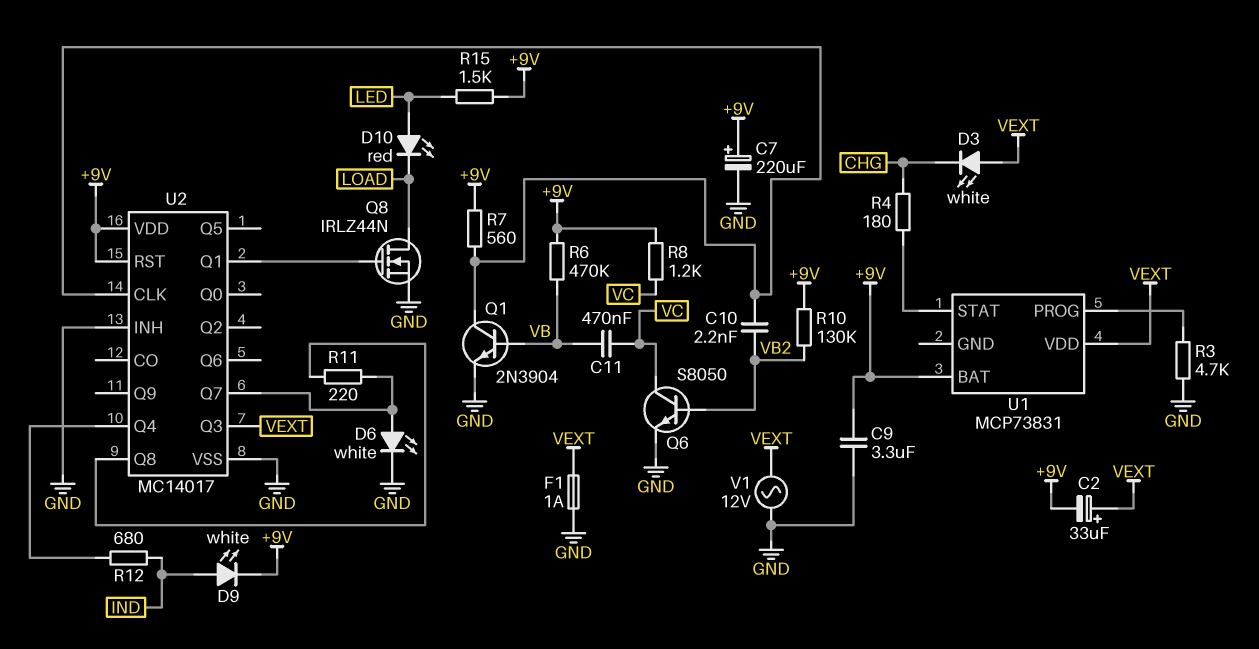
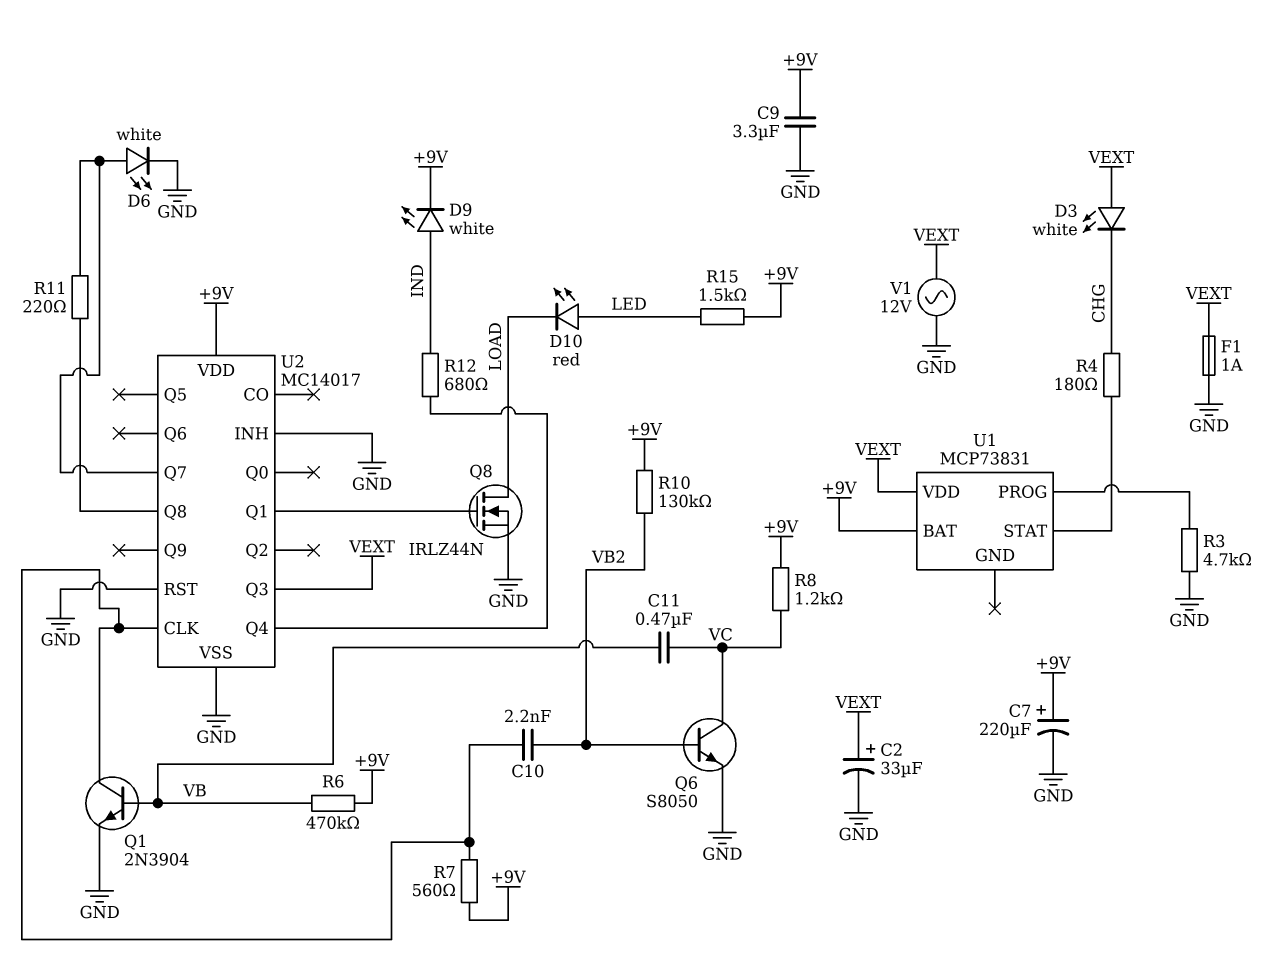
C2: 33uF (plus VEXT, minus +9V) -> 33uF (plus VEXT, minus GND)
U2 pin RST: +9V -> GND

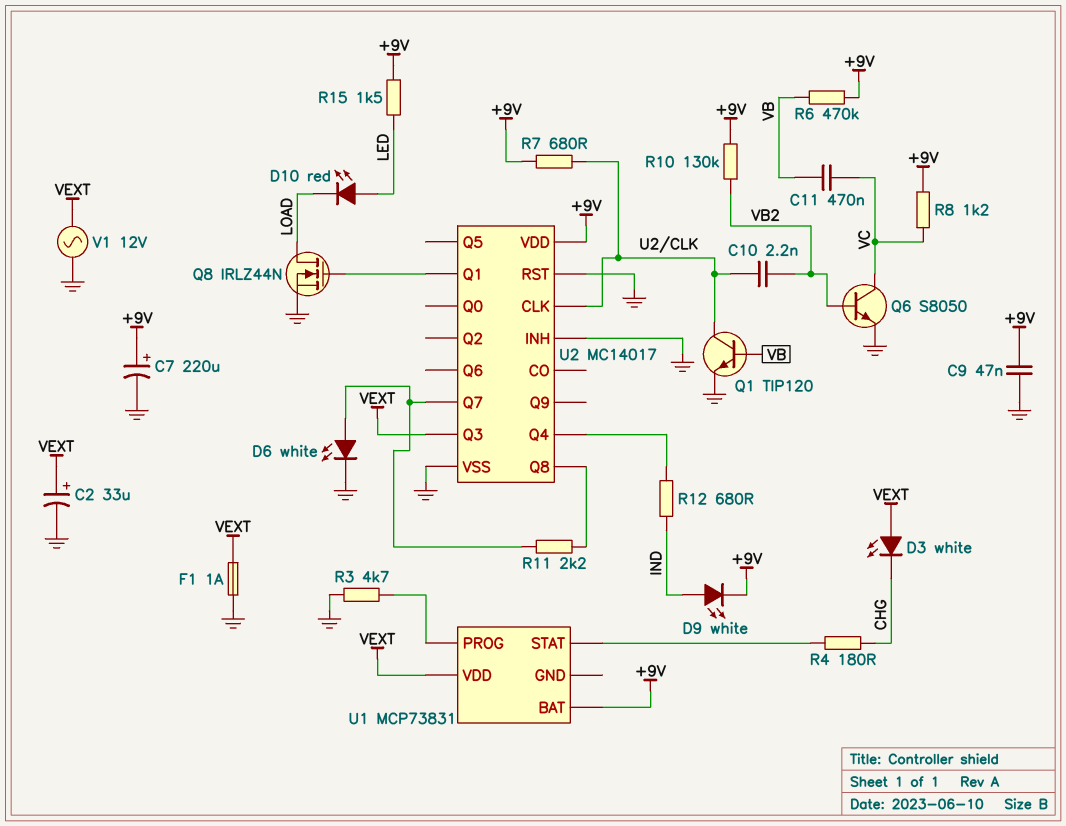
C9: 3.3uF (+9V, GND) -> 47nF (+9V, GND)
Q1: NPN 2N3904 (B VB, C U2/CLK, E GND) -> NPN TIP120 (B VB, C U2/CLK, E GND)
R7: 560 (+9V, U2/CLK) -> 680 (+9V, U2/CLK)
R11: 220 (U2/Q7, U2/Q8) -> 2.2k (U2/Q7, U2/Q8)

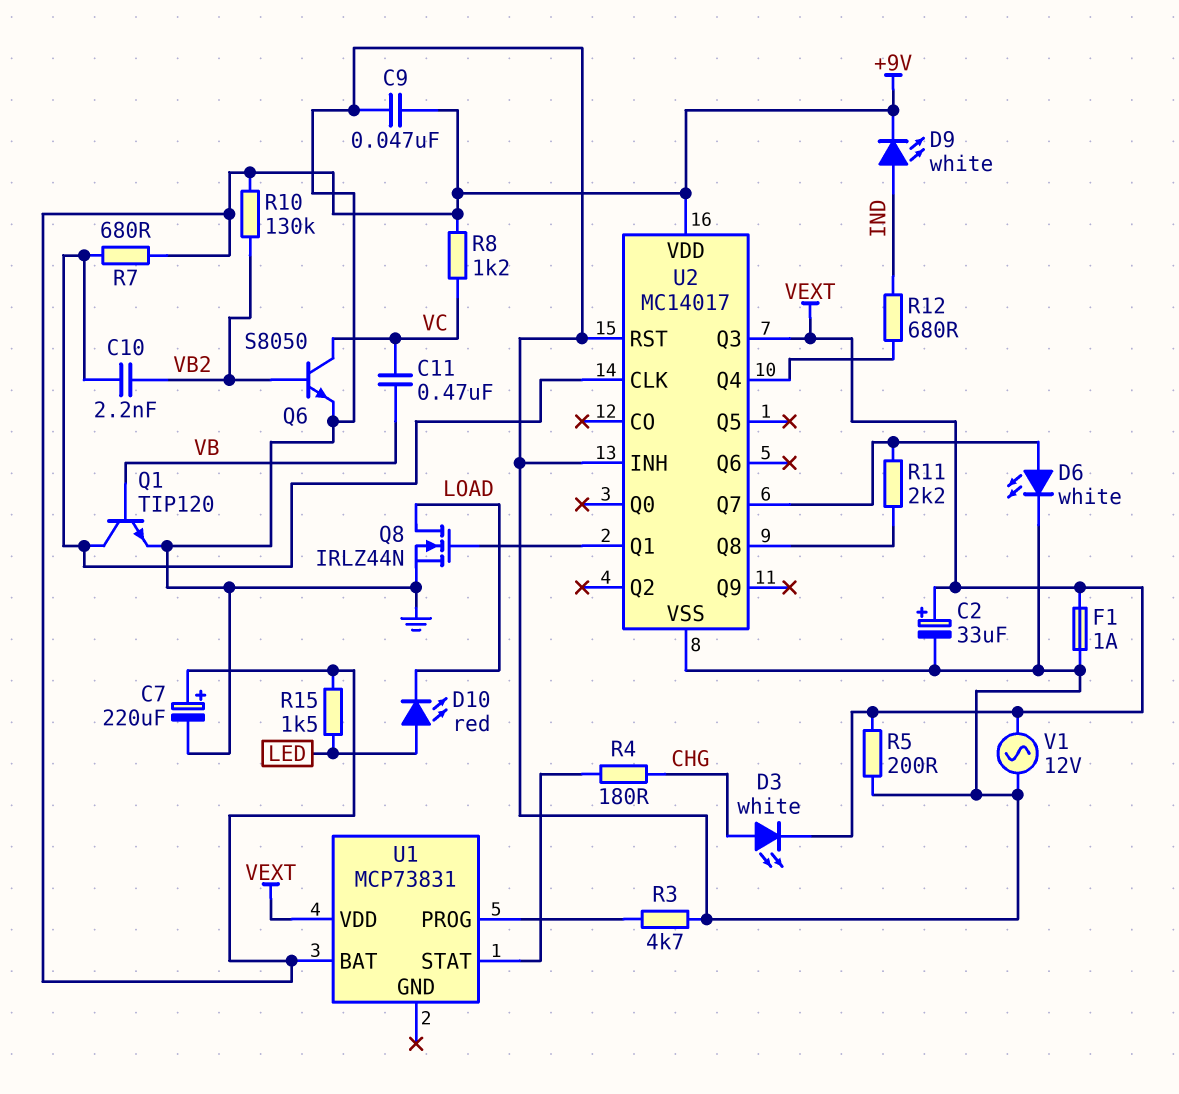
D3: LED white (A VEXT, K CHG) -> LED white (A CHG, K VEXT)
R5: none -> 200 (GND, VEXT)
R6: 470k (+9V, VB) -> none

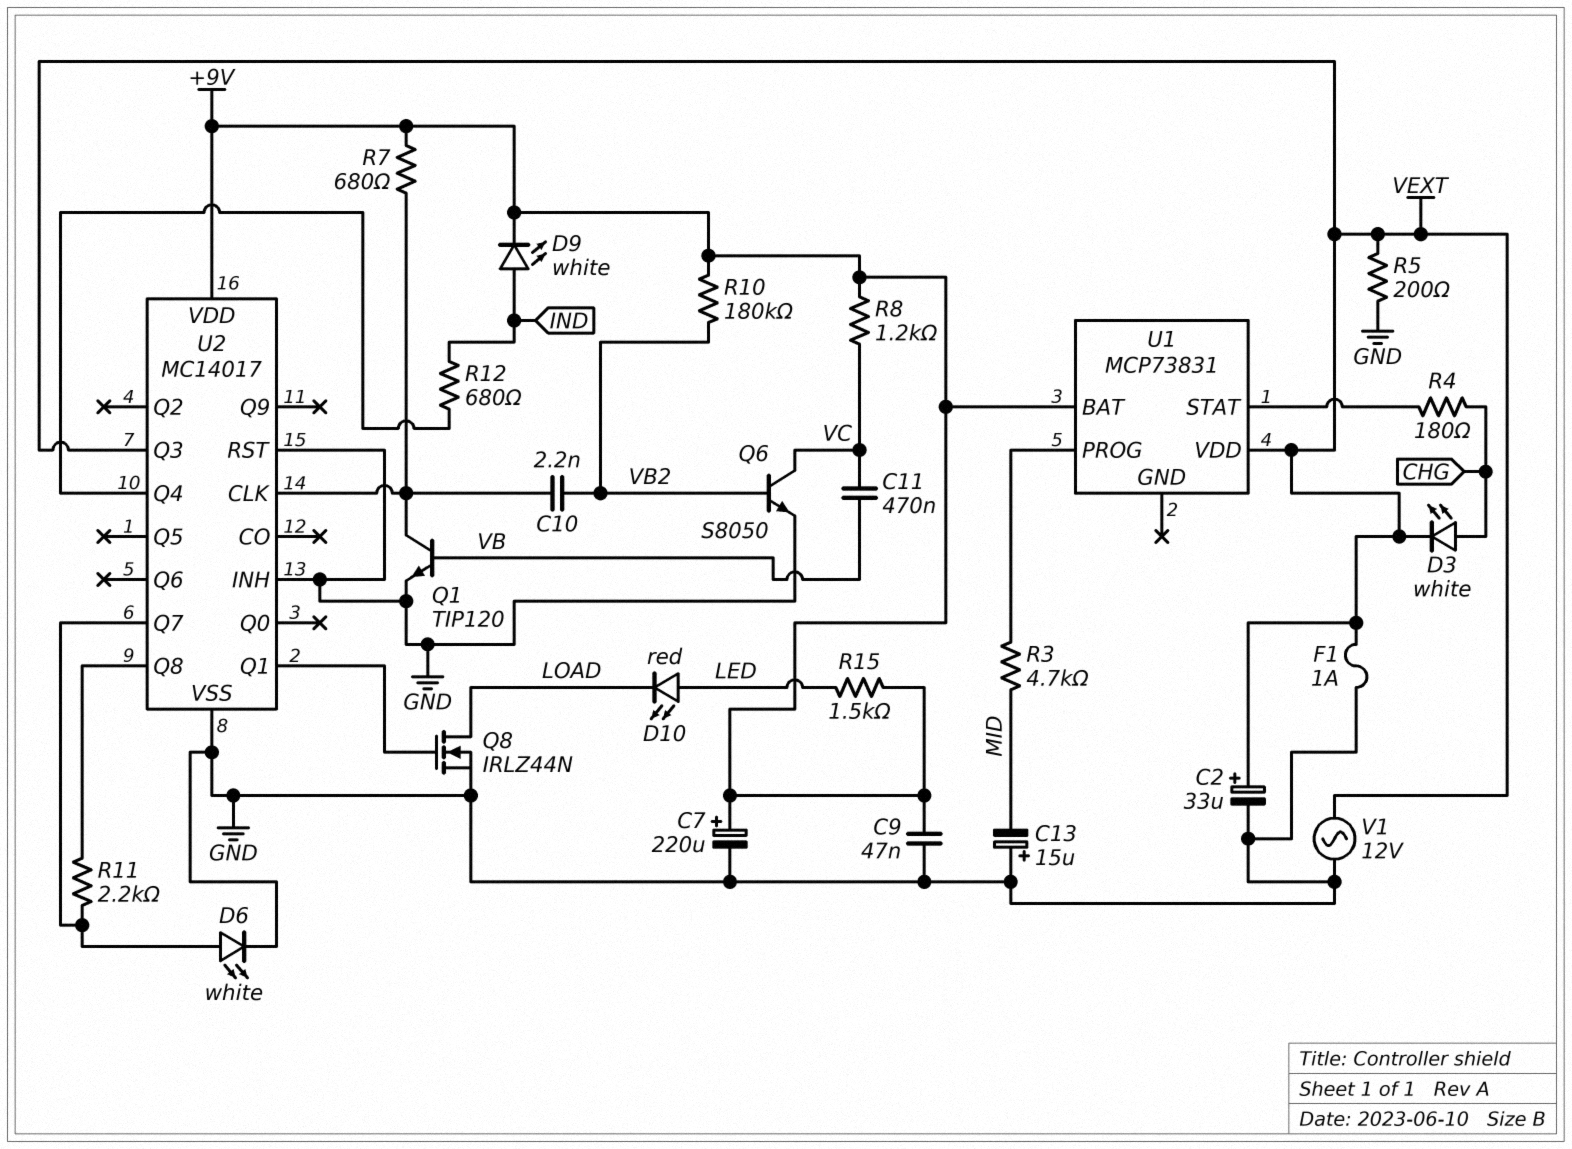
C13: none -> 15uF (plus GND, minus MID)
R3: 4.7k (GND, U1/PROG) -> 4.7k (MID, U1/PROG)
R10: 130k (+9V, VB2) -> 180k (+9V, VB2)

